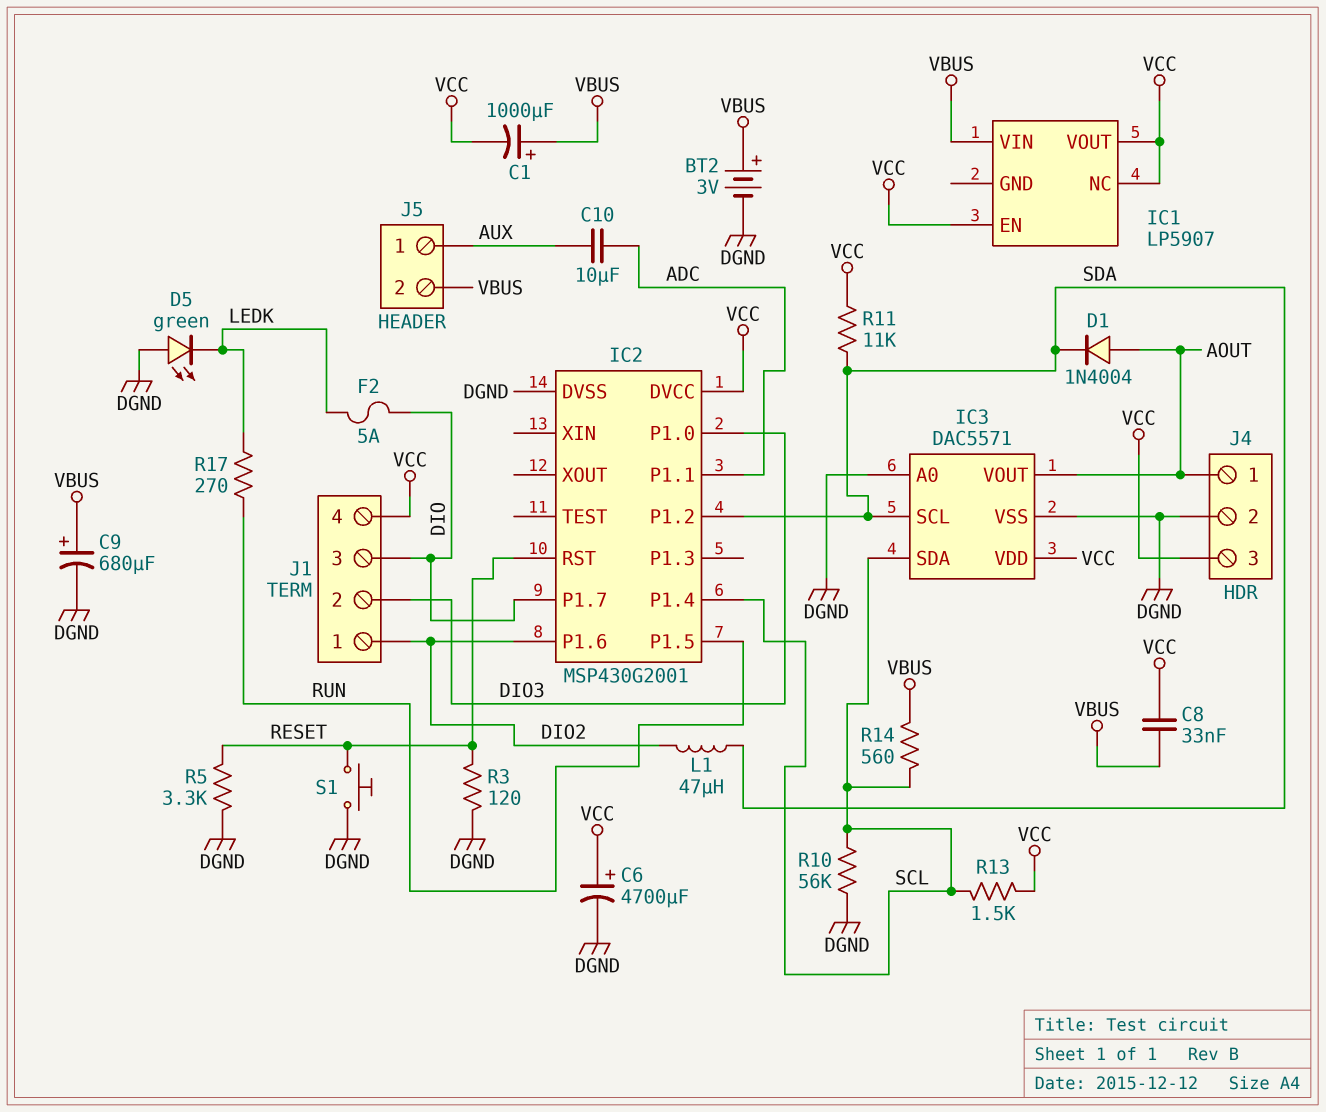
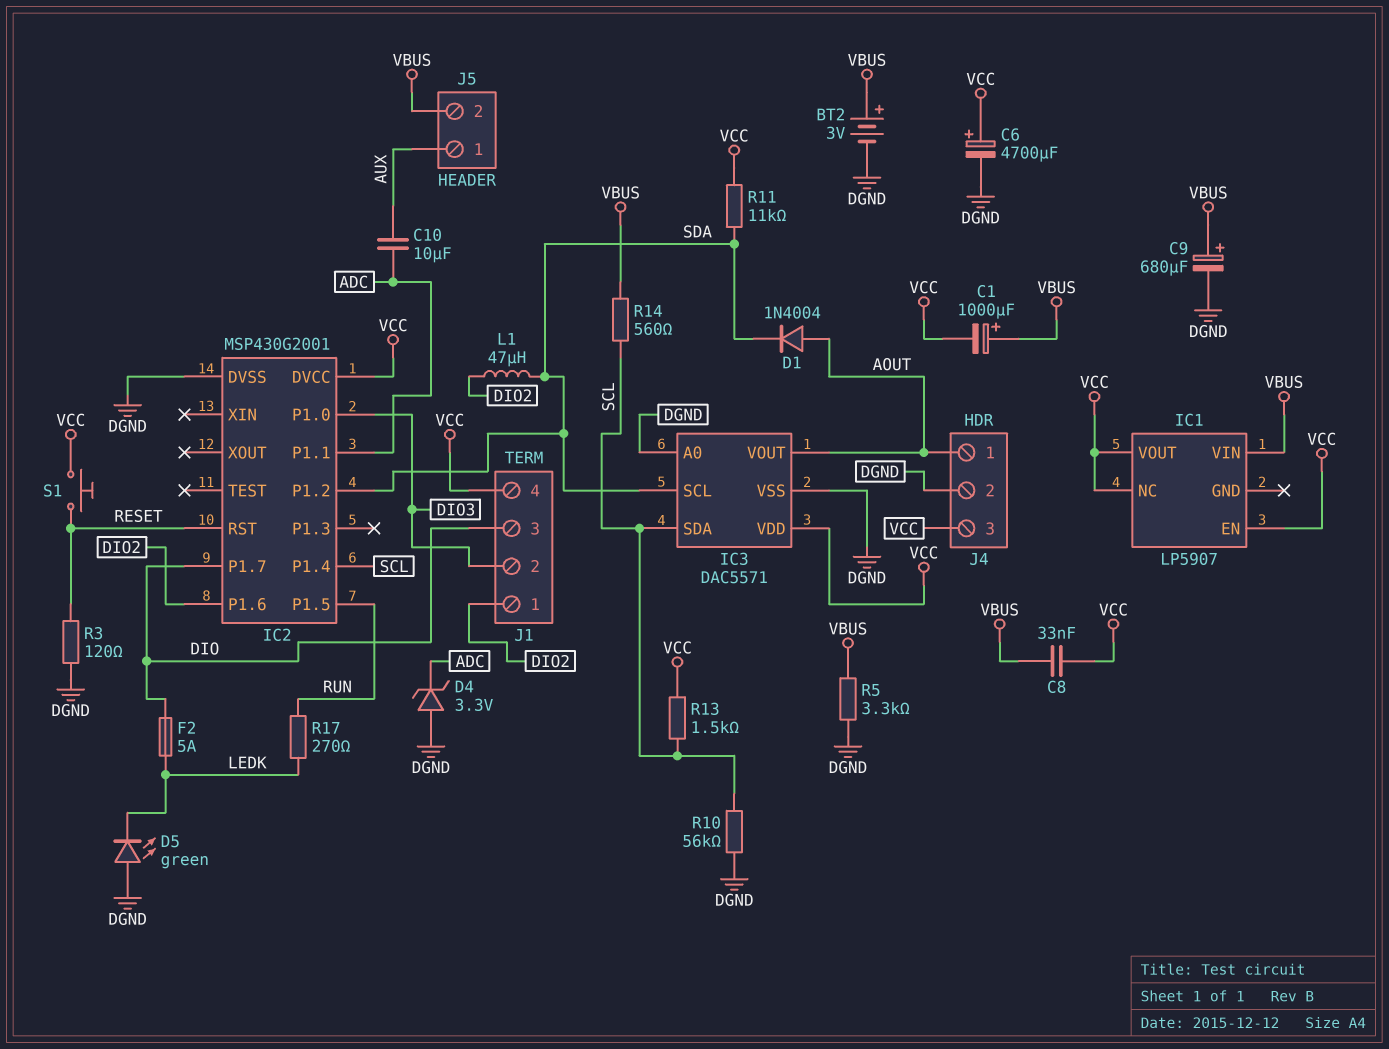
D4: none -> zener 3.3V (A DGND, K ADC)
R5: 3.3k (DGND, RESET) -> 3.3k (DGND, VBUS)
S1: button (DGND, RESET) -> button (RESET, VCC)

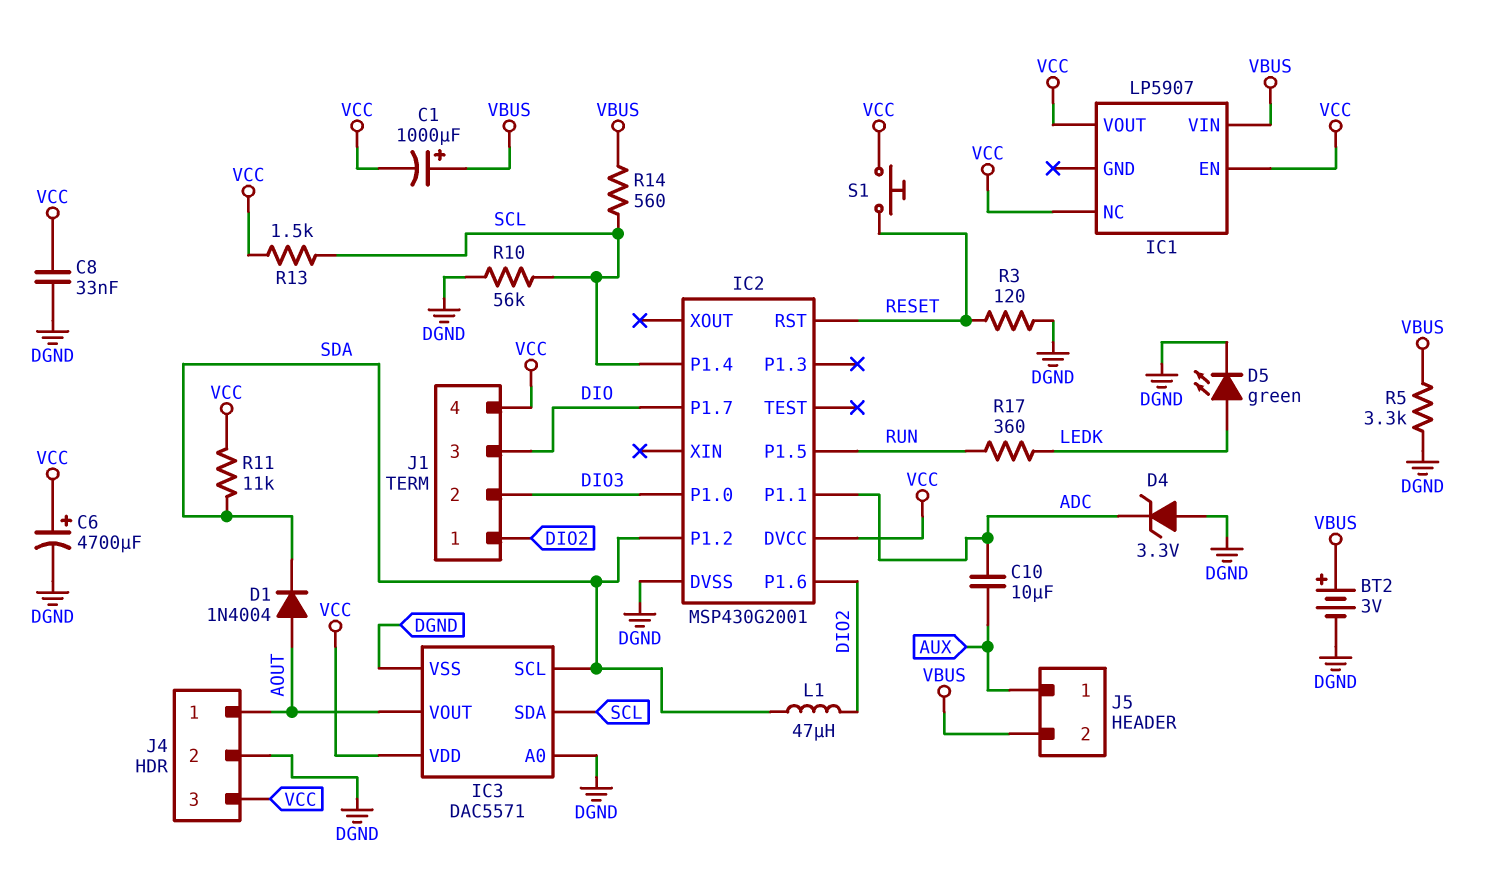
C8: 33nF (VBUS, VCC) -> 33nF (DGND, VCC)
C9: 680uF (plus VBUS, minus DGND) -> none
D5: LED green (A DGND, K LEDK) -> LED green (A LEDK, K DGND)
F2: 5A (DIO, LEDK) -> none
R17: 270 (LEDK, RUN) -> 360 (LEDK, RUN)

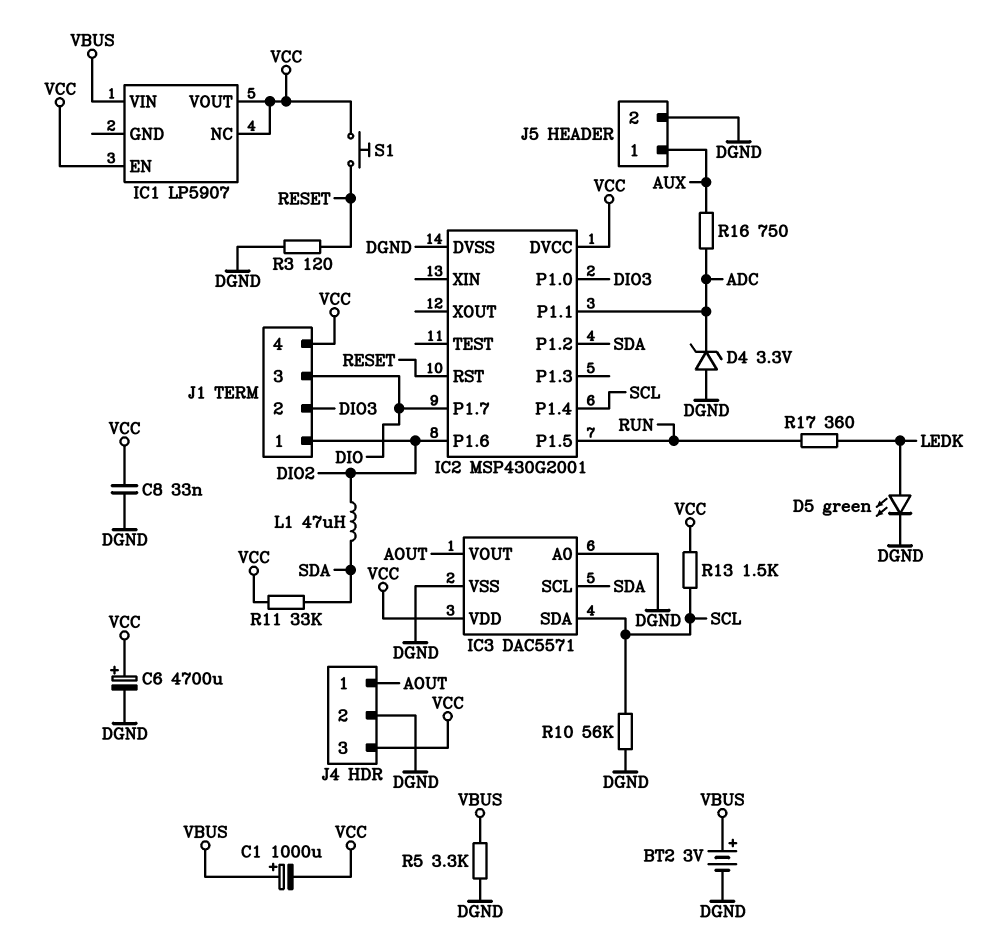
C10: 10uF (ADC, AUX) -> none
D1: diode 1N4004 (A AOUT, K SDA) -> none
J5 pin 2: VBUS -> DGND
R11: 11k (SDA, VCC) -> 33k (SDA, VCC)
R14: 560 (SCL, VBUS) -> none
R16: none -> 750 (ADC, AUX)

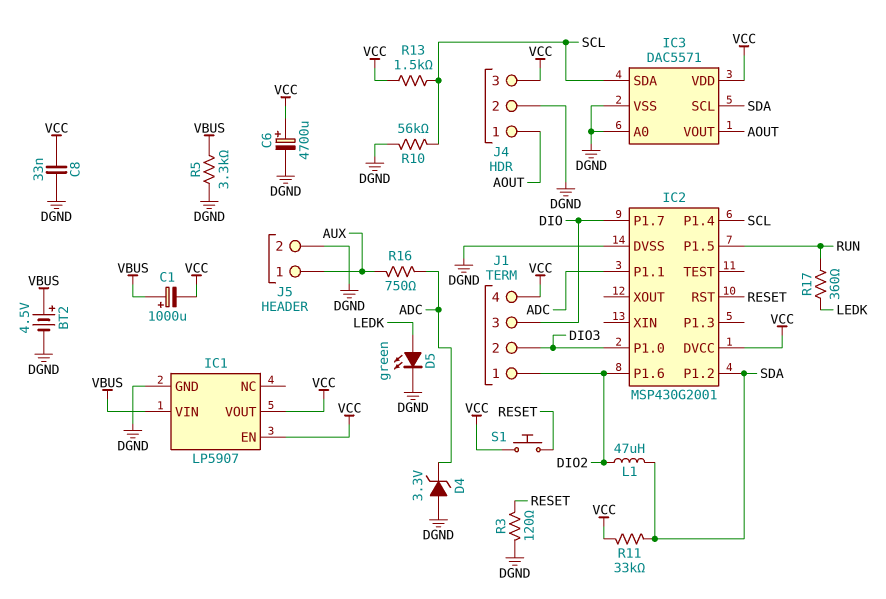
BT2: 3V (plus VBUS, minus DGND) -> 4.5V (plus VBUS, minus DGND)
IC1 pin GND: none -> DGND
IC1 pin NC: VCC -> none

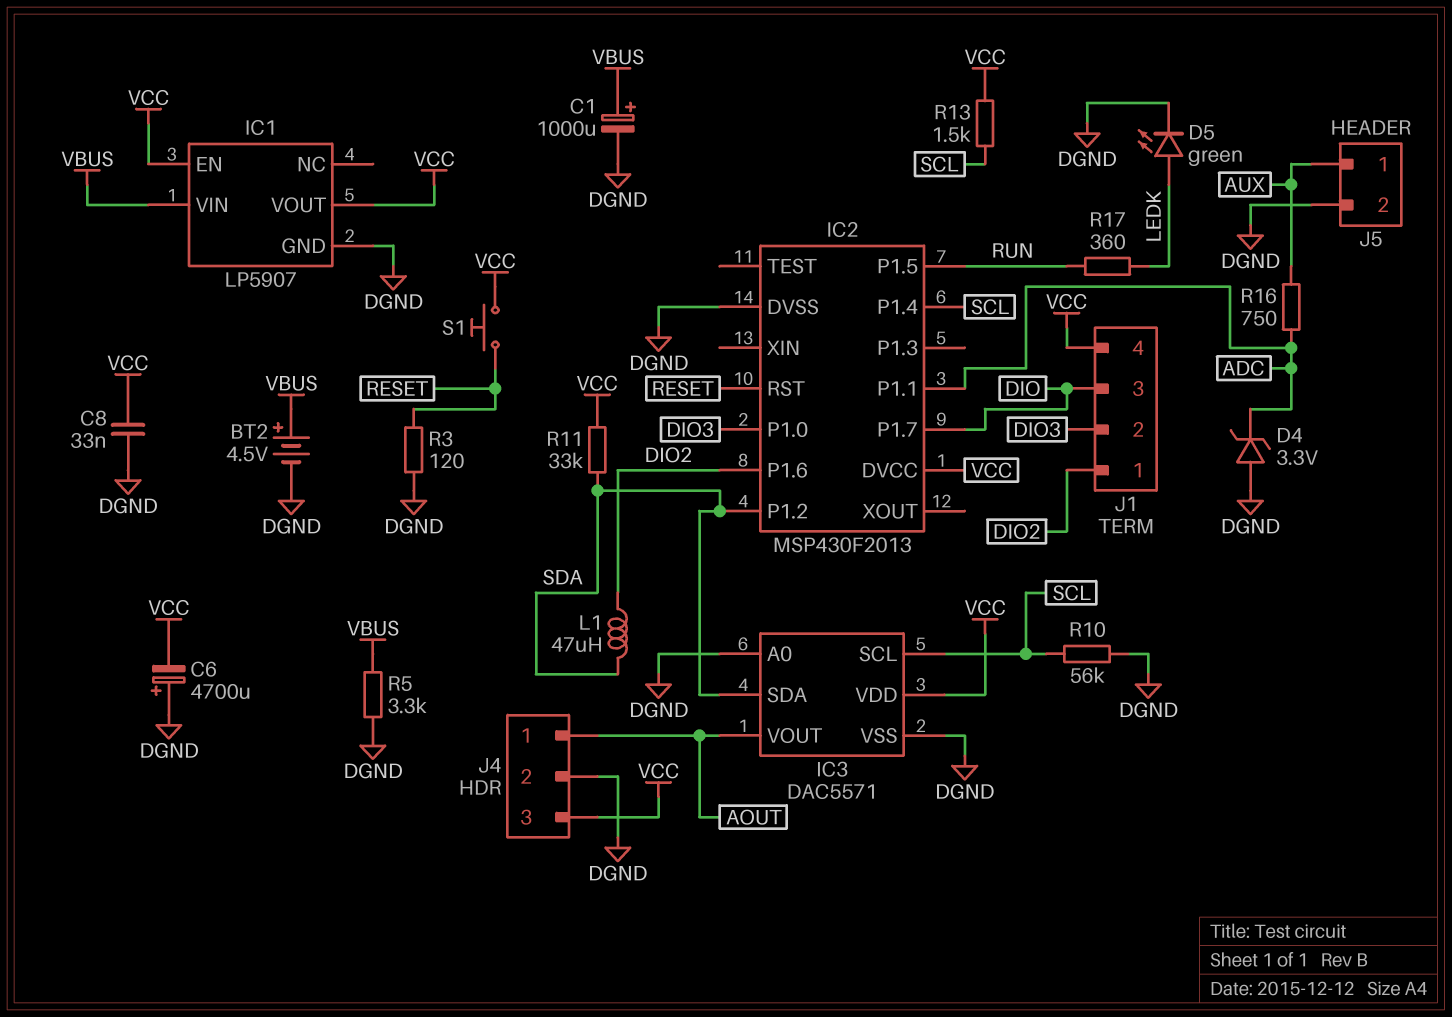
C1: 1000uF (plus VBUS, minus VCC) -> 1000uF (plus VBUS, minus DGND)
C6: 4700uF (plus VCC, minus DGND) -> 4700uF (plus DGND, minus VCC)
IC2: MSP430G2001 -> MSP430F2013
IC3 pin SCL: SDA -> SCL
IC3 pin SDA: SCL -> SDA

